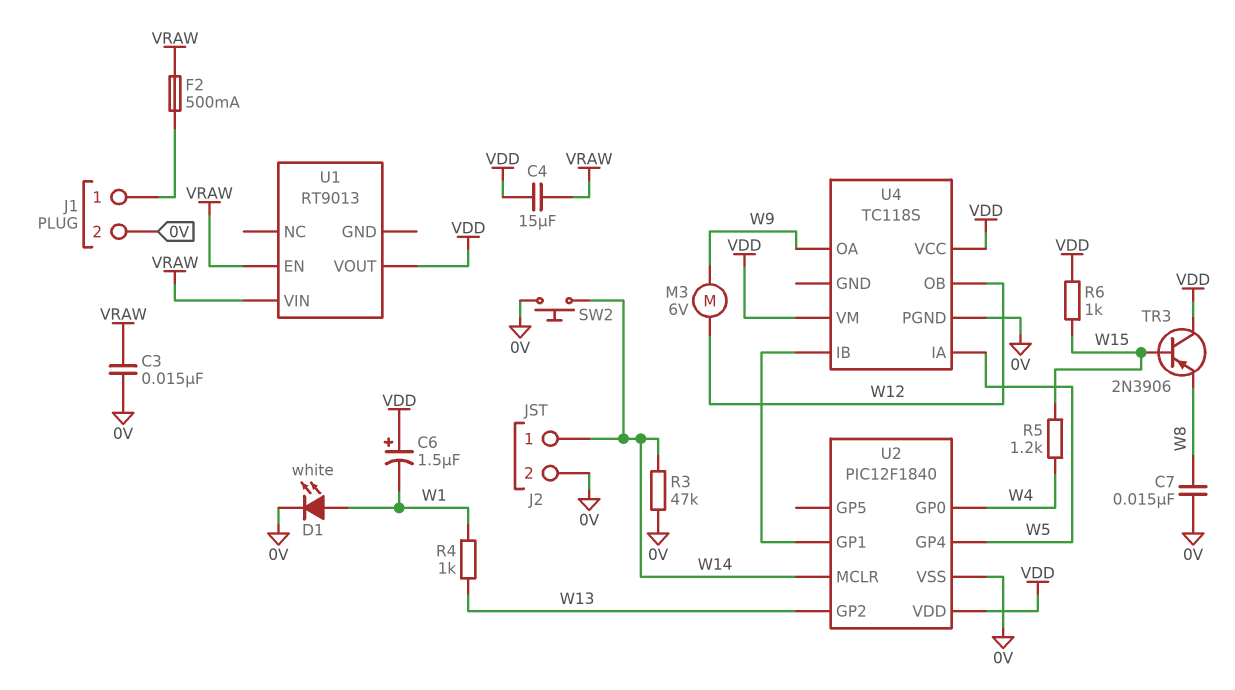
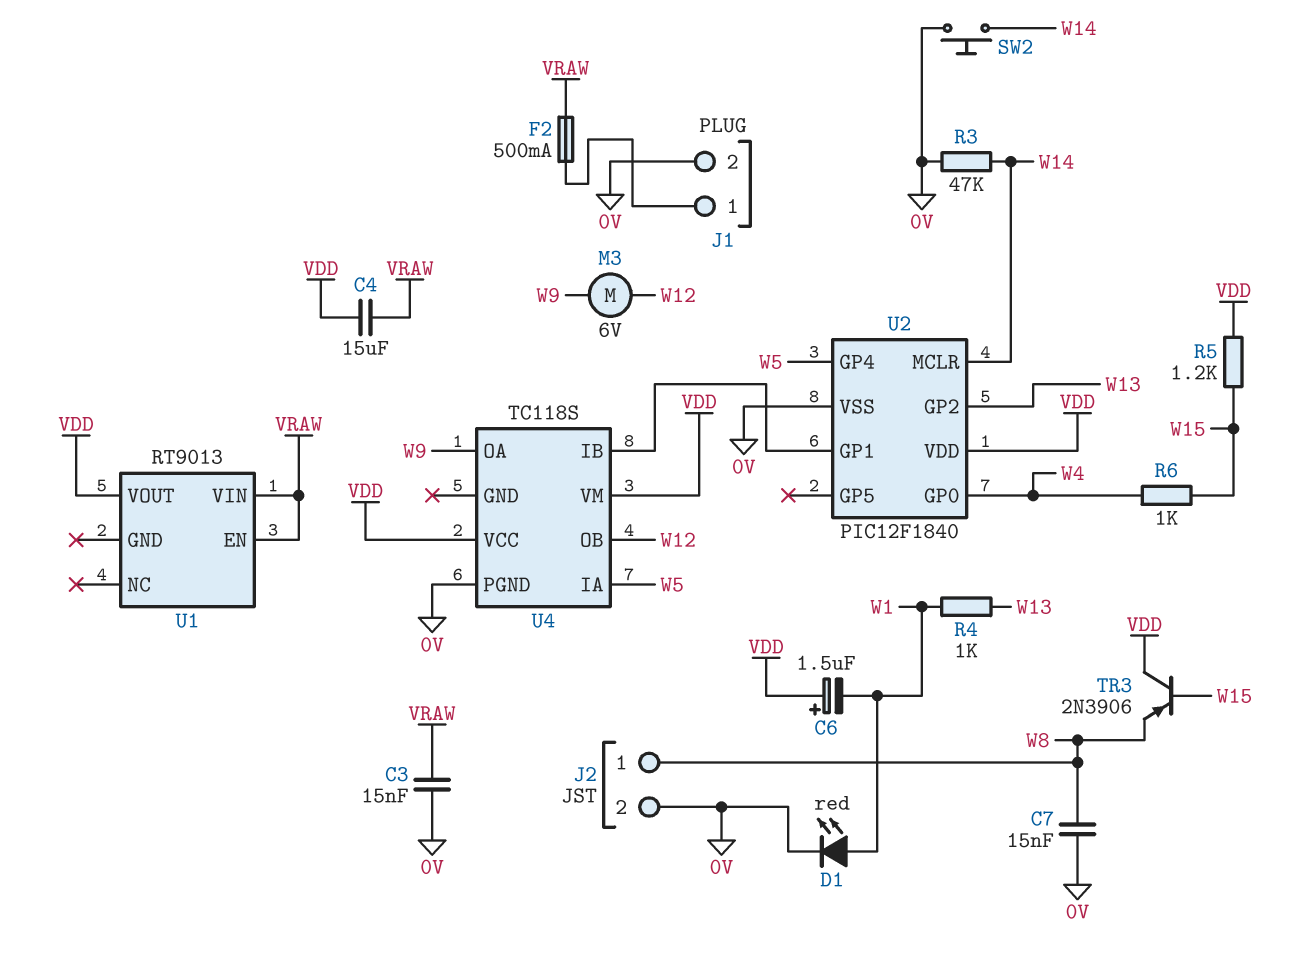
D1: LED white (A W1, K 0V) -> LED red (A W1, K 0V)
J2 pin 1: W14 -> W8
R5: 1.2k (W4, W15) -> 1.2k (VDD, W15)
R6: 1k (VDD, W15) -> 1k (W4, W15)

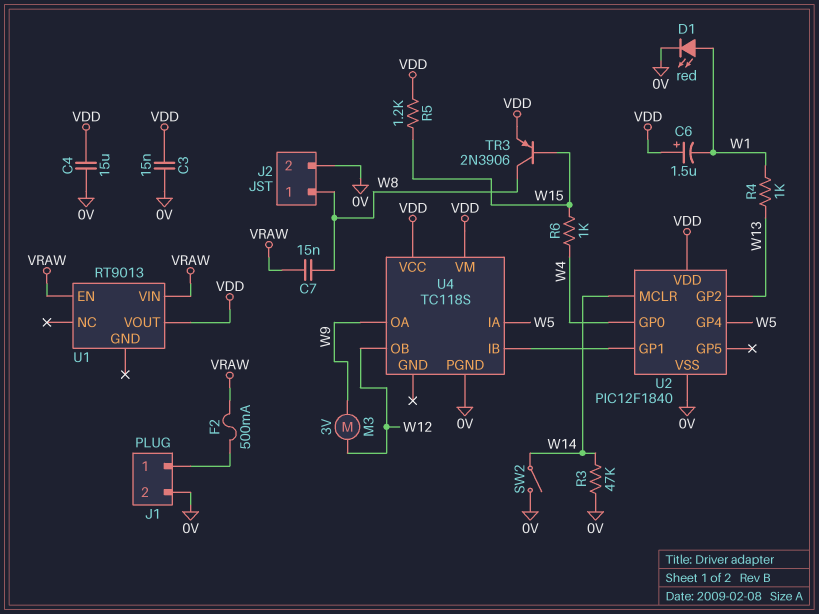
C3: 15nF (0V, VRAW) -> 15nF (0V, VDD)
C4: 15uF (VDD, VRAW) -> 15uF (0V, VDD)
C7: 15nF (0V, W8) -> 15nF (VRAW, W8)
M3: motor 6V (W9, W12) -> motor 3V (W9, W12)
SW2: button (0V, W14) -> switch (0V, W14)
TR3: PNP 2N3906 (B W15, C VDD, E W8) -> PNP 2N3906 (B W15, C W8, E VDD)

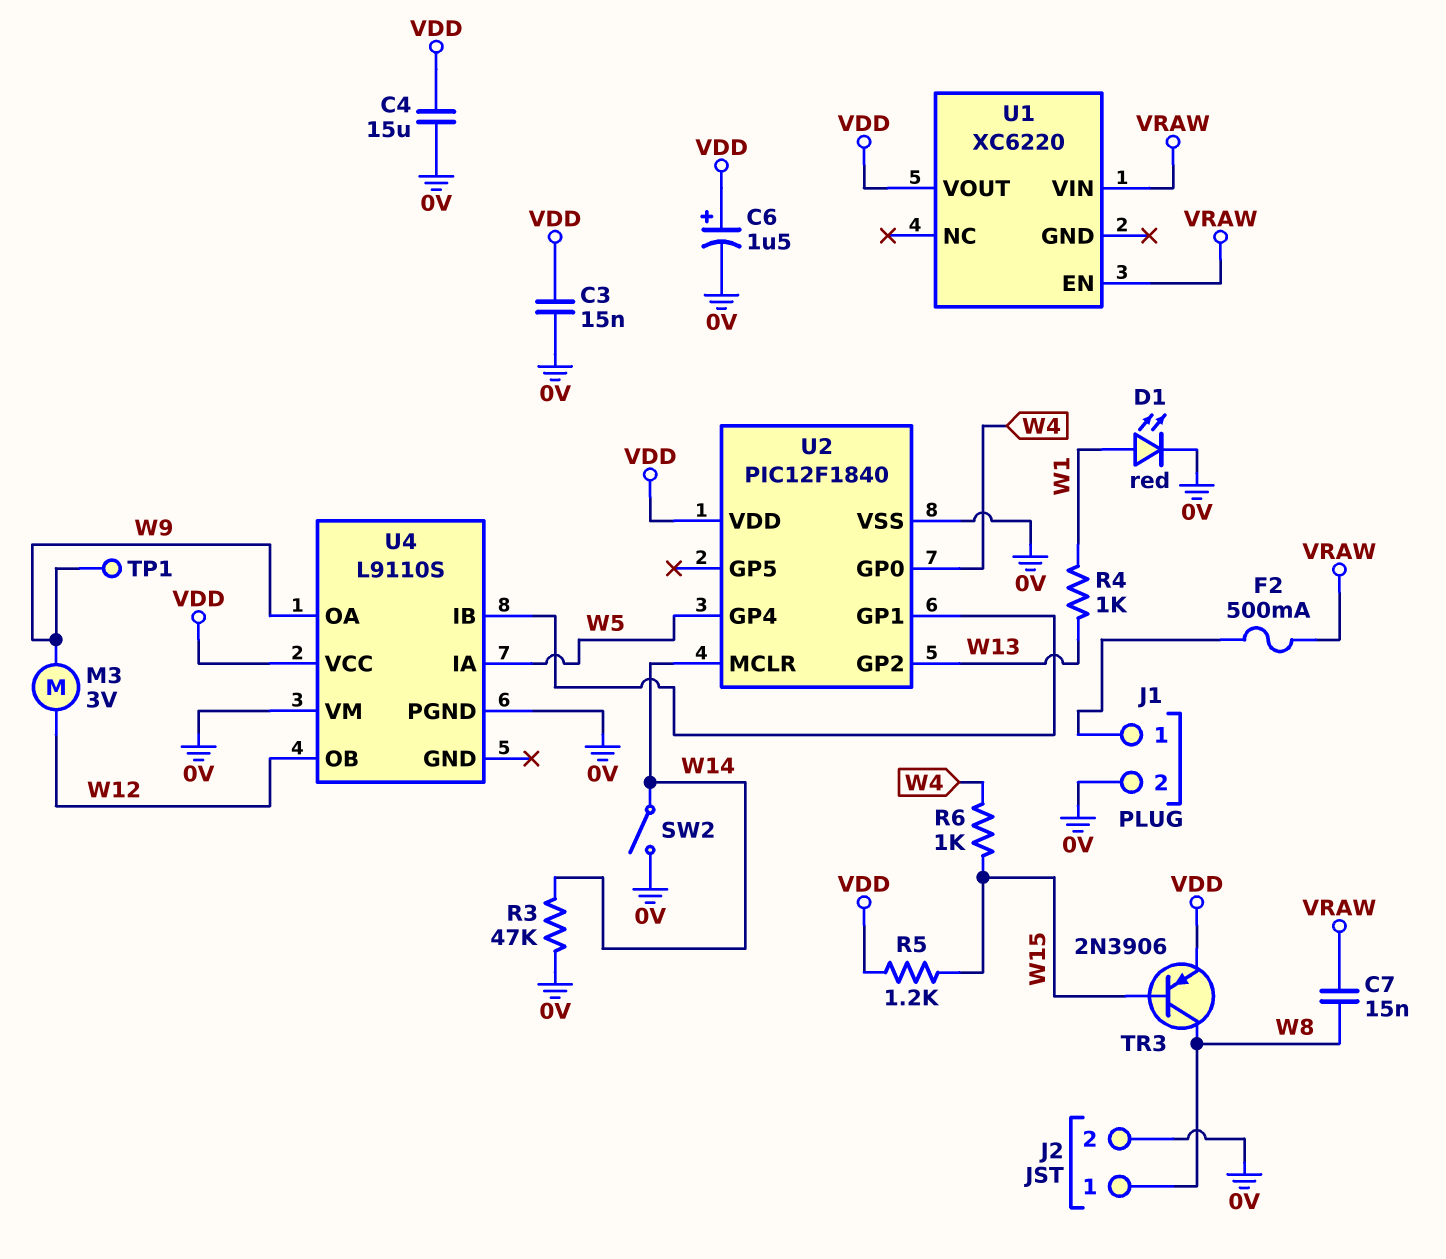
C6: 1.5uF (plus VDD, minus W1) -> 1.5uF (plus VDD, minus 0V)
TP1: none -> test point (W9)
U1: RT9013 -> XC6220
U4: TC118S -> L9110S
U4 pin VM: VDD -> 0V

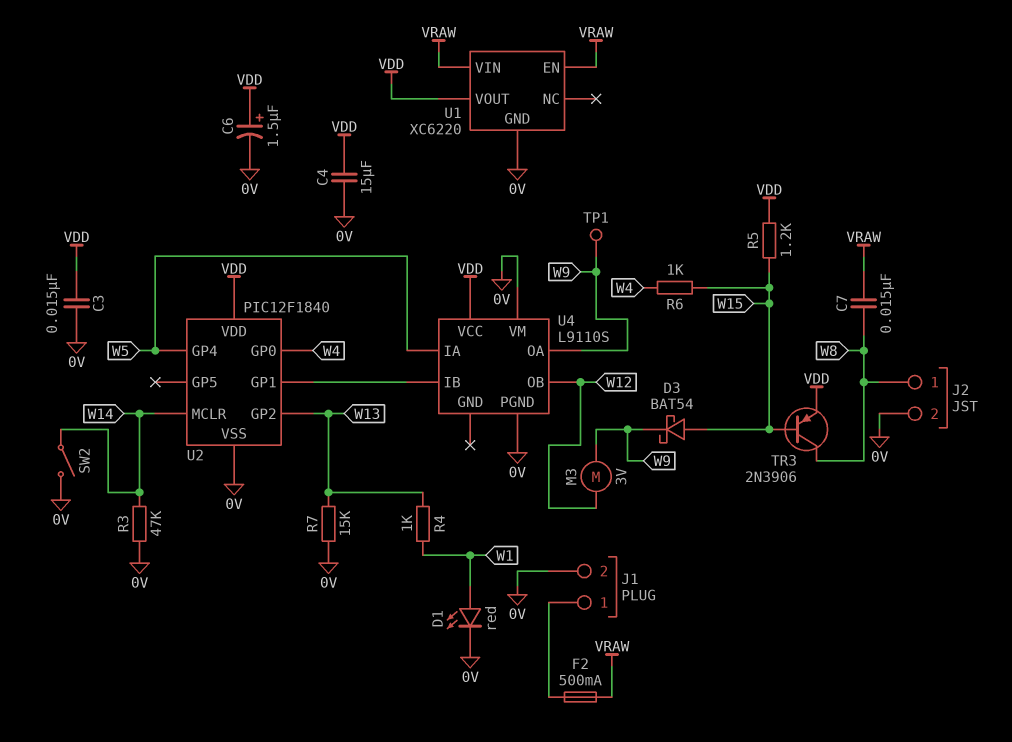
D3: none -> schottky BAT54 (A W15, K W9)
R7: none -> 15k (0V, W13)
U1 pin GND: none -> 0V

